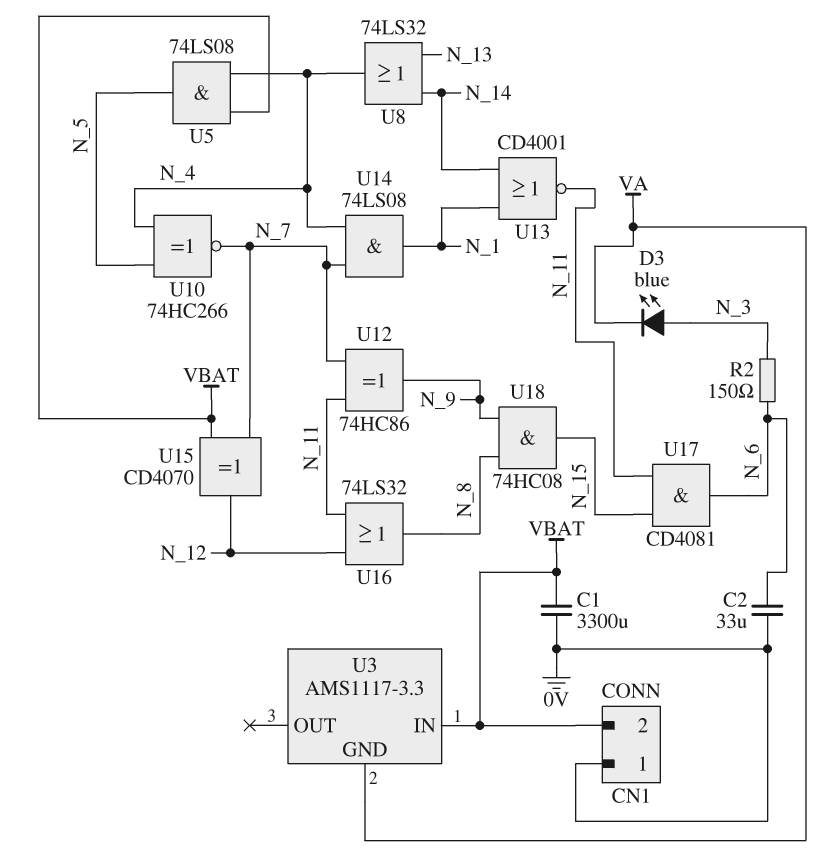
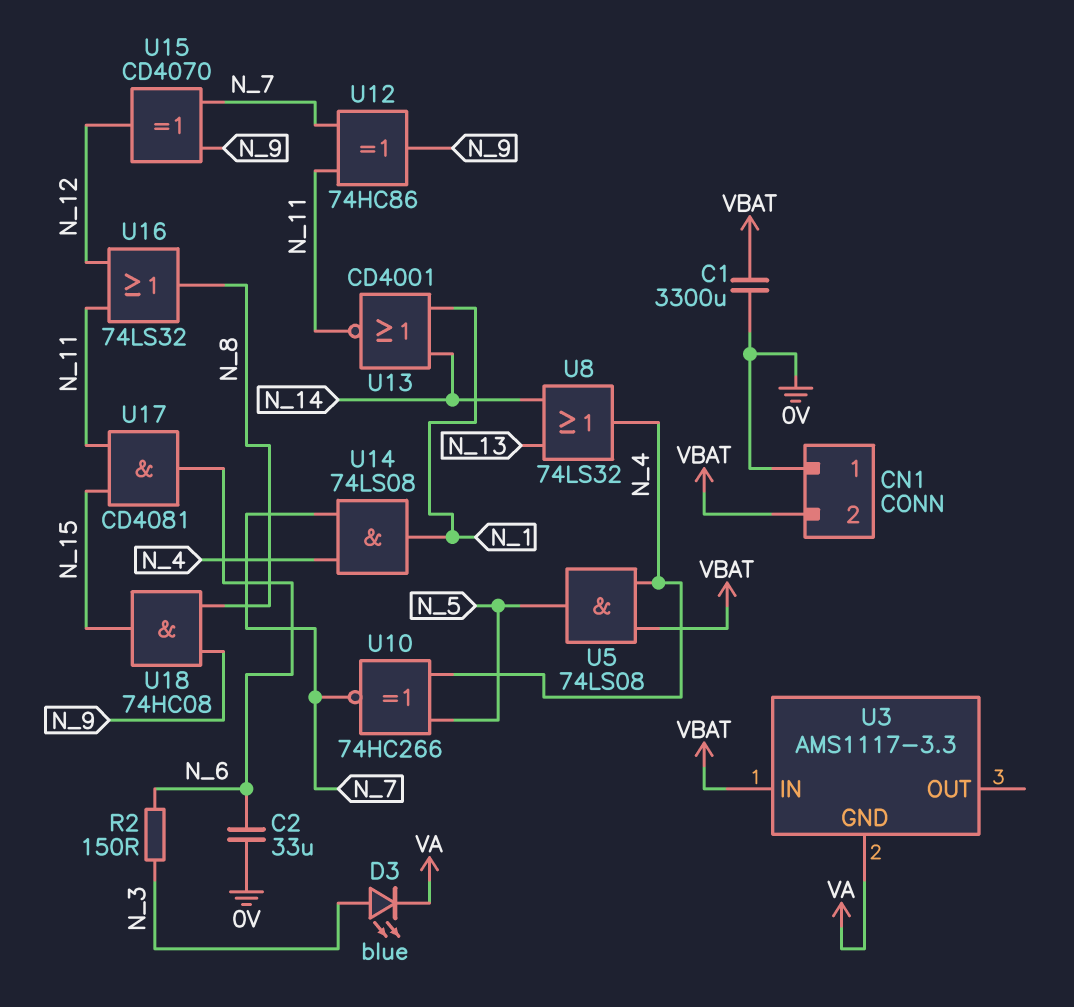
U15: XOR CD4070 (in N_7, in VBAT, out N_12) -> XOR CD4070 (in N_7, in N_9, out N_12)

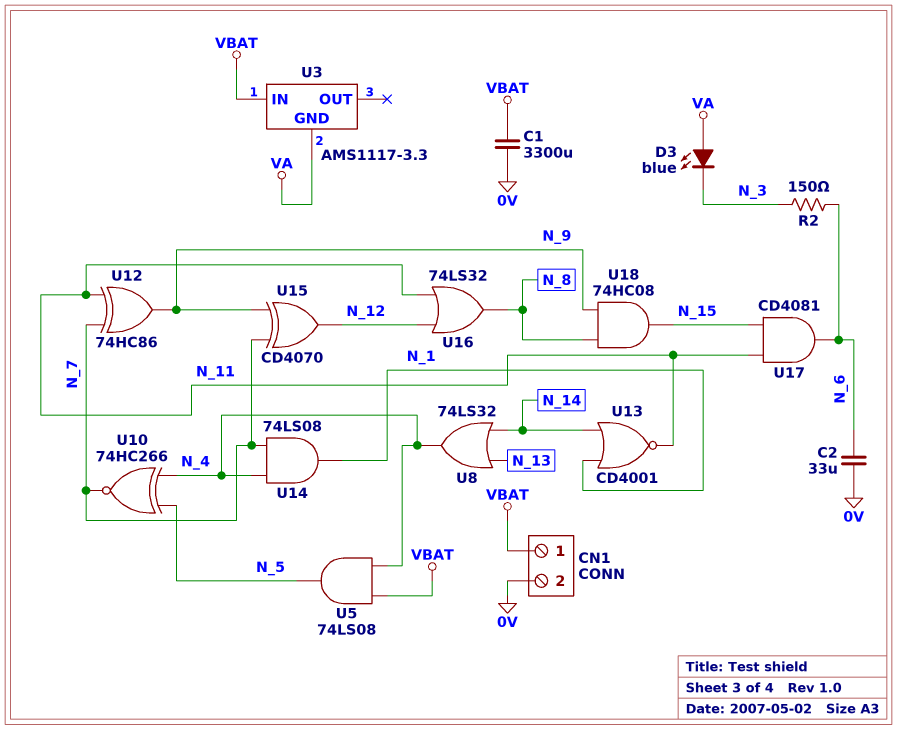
CN1 pin 1: 0V -> VBAT
CN1 pin 2: VBAT -> 0V
D3: LED blue (A N_3, K VA) -> LED blue (A VA, K N_3)

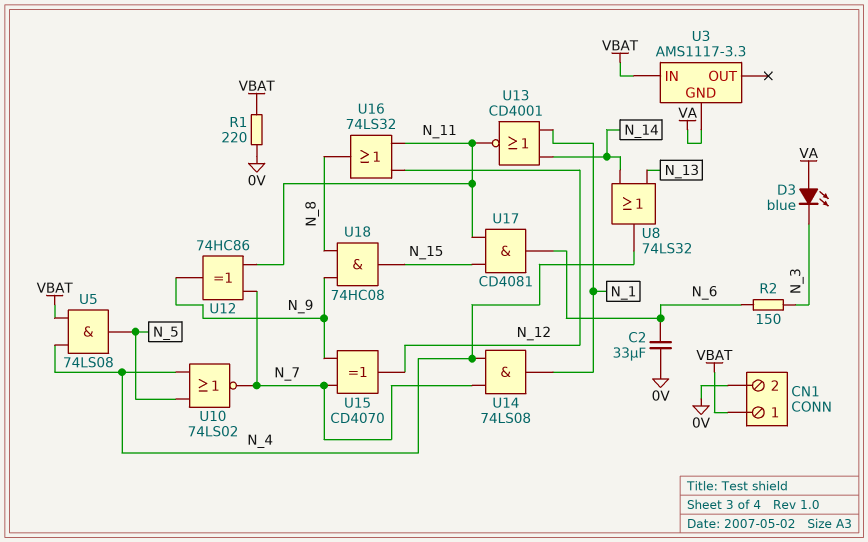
C1: 3300uF (0V, VBAT) -> none
R1: none -> 220 (0V, VBAT)
U10: XNOR 74HC266 (in N_4, in N_5, out N_7) -> NOR 74LS02 (in N_4, in N_5, out N_7)

